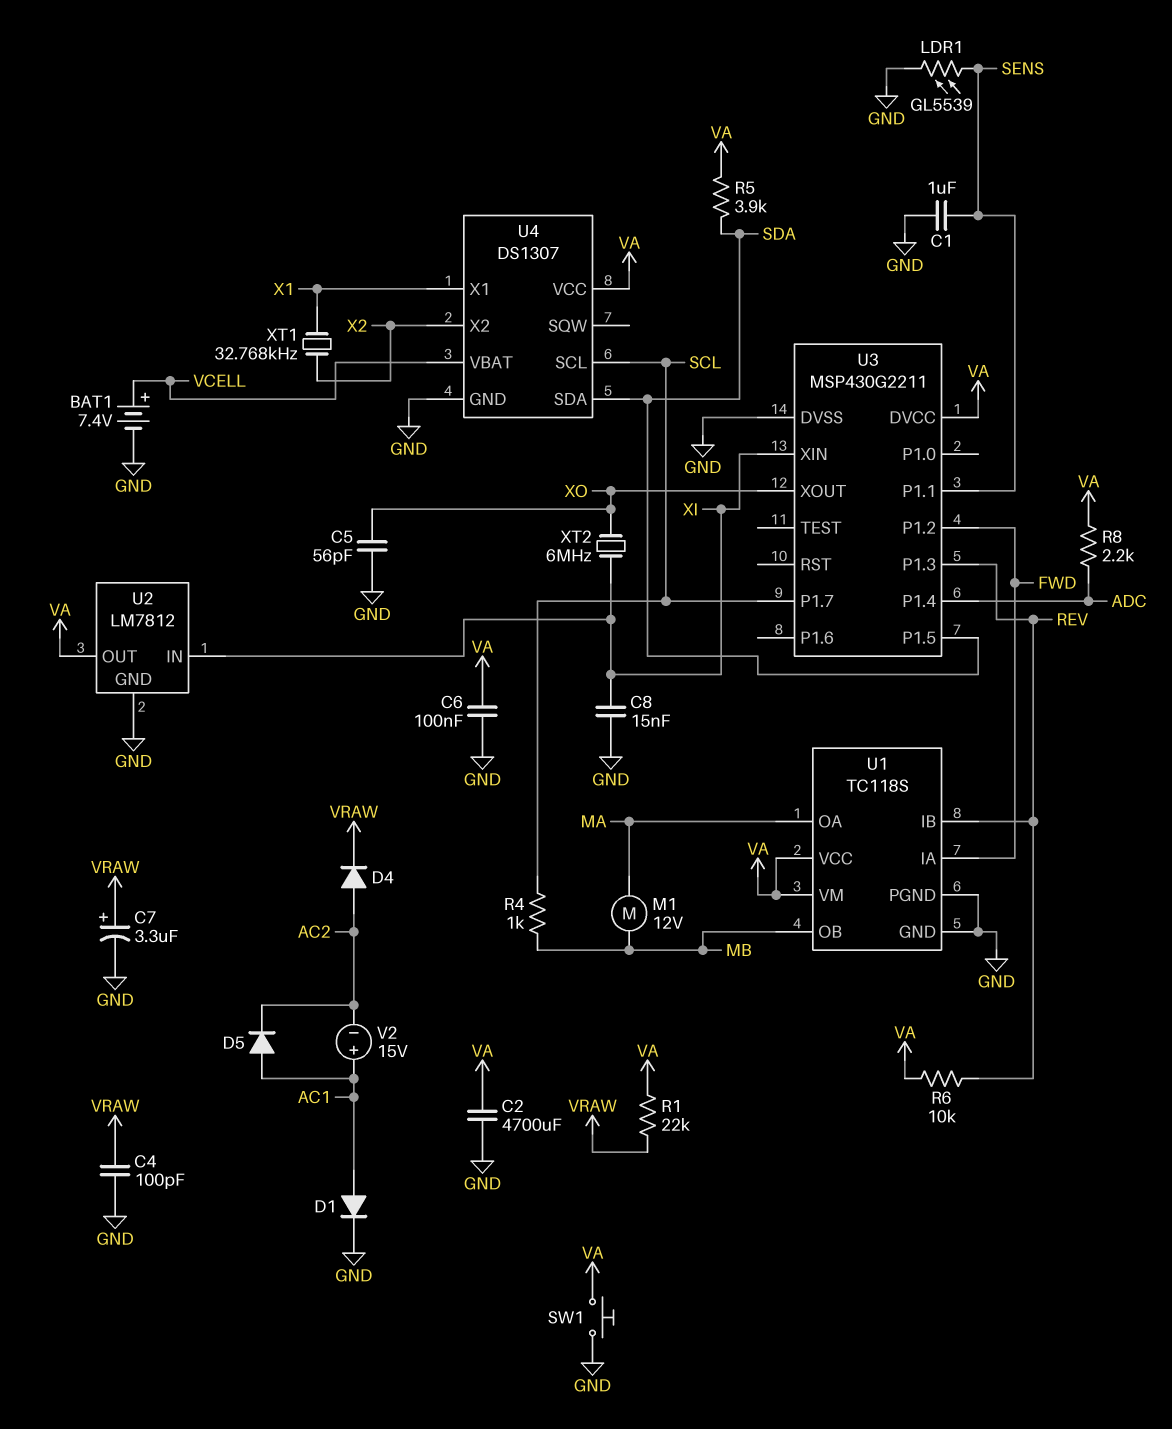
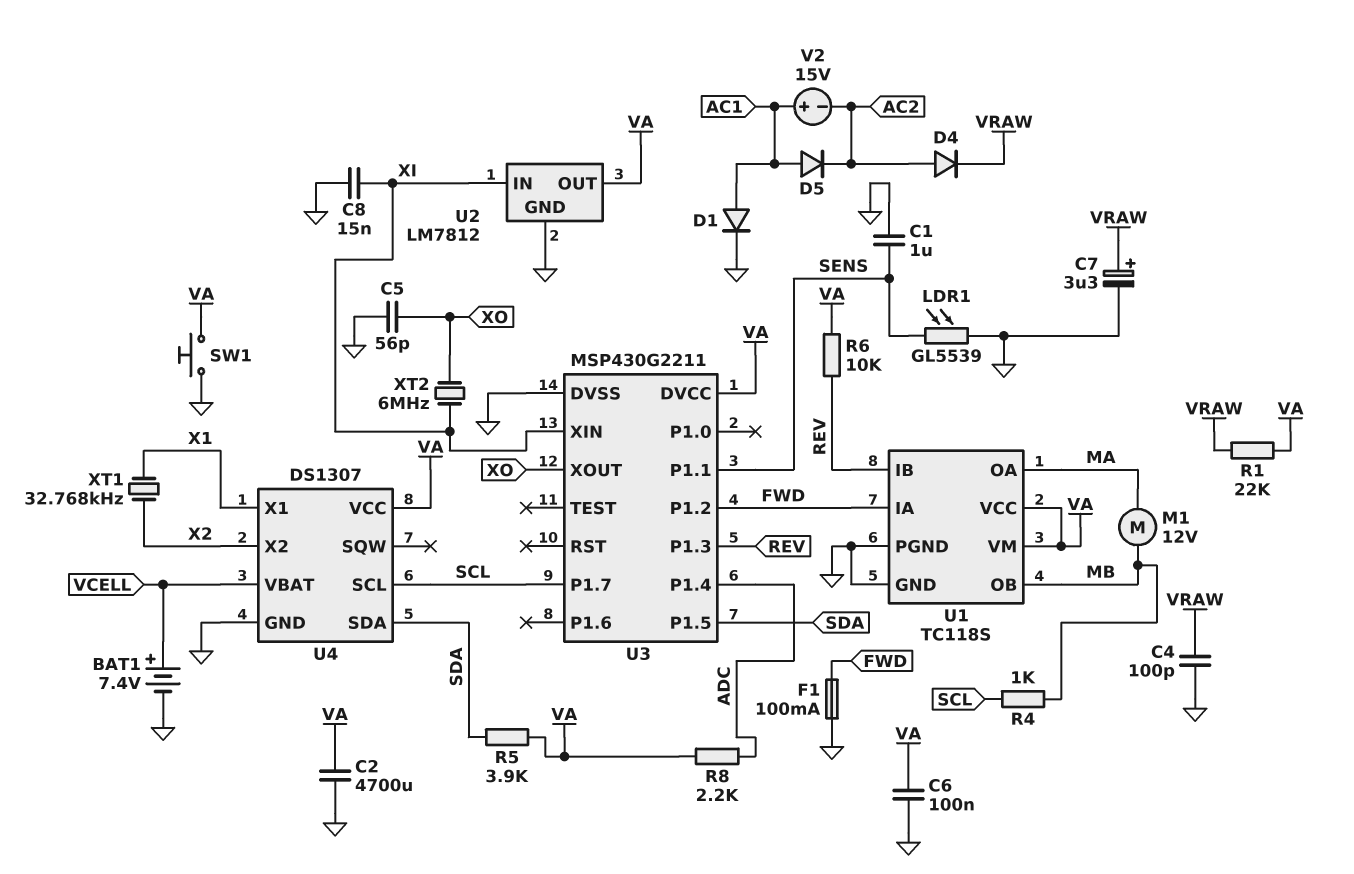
F1: none -> 100mA (FWD, GND)

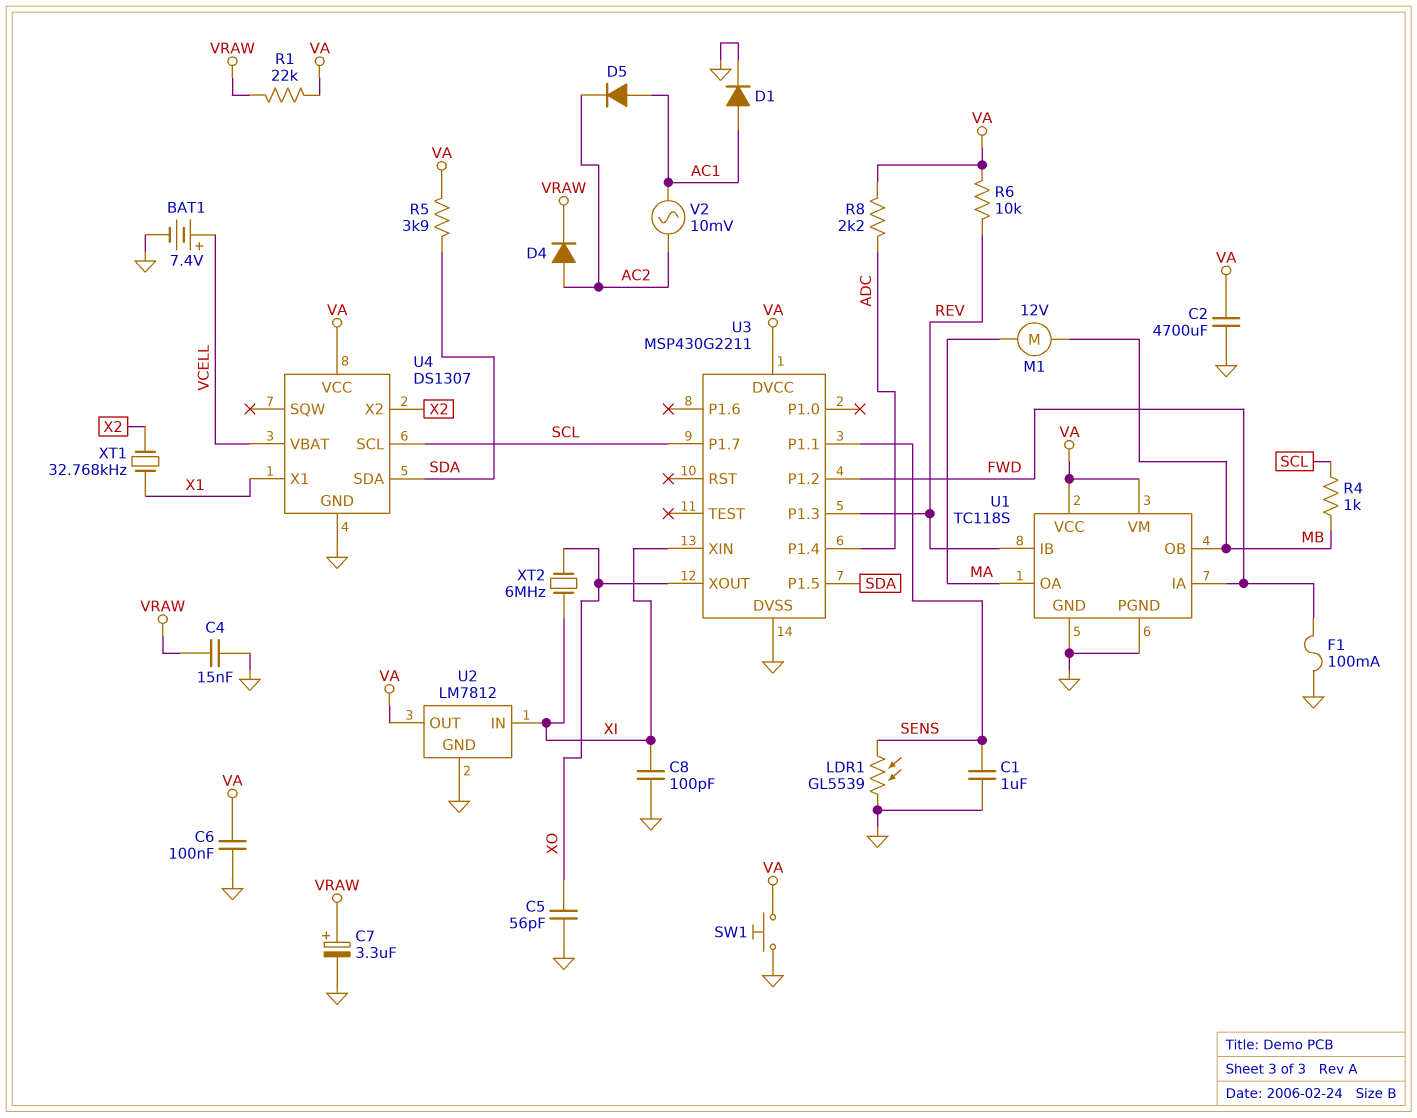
C4: 100pF (GND, VRAW) -> 15nF (GND, VRAW)
C8: 15nF (GND, XI) -> 100pF (GND, XI)
V2: 15V (plus AC1, minus AC2) -> AC 10mV (AC1, AC2)

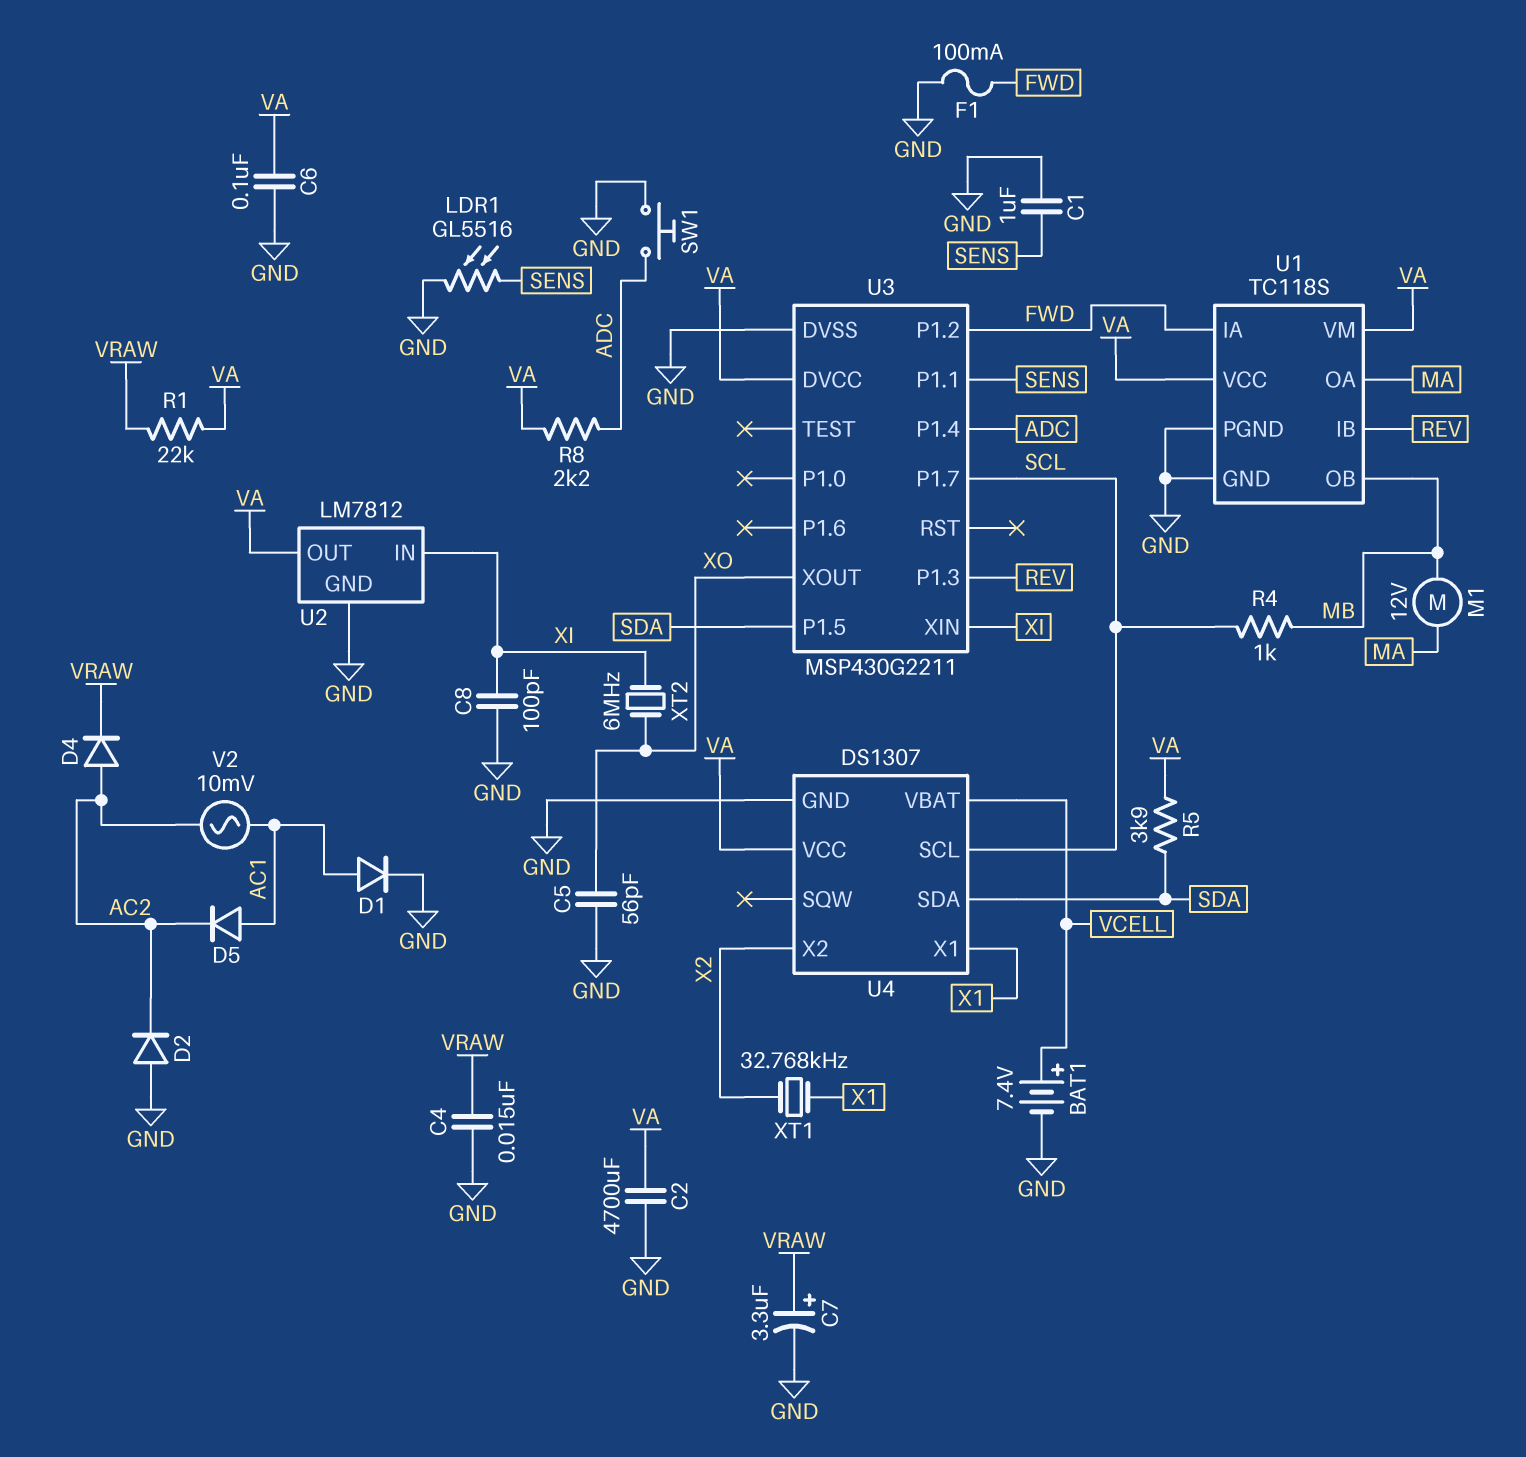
D2: none -> diode (A GND, K AC2)
LDR1: GL5539 (GND, SENS) -> GL5516 (GND, SENS)
R6: 10k (REV, VA) -> none
SW1: button (GND, VA) -> button (ADC, GND)

